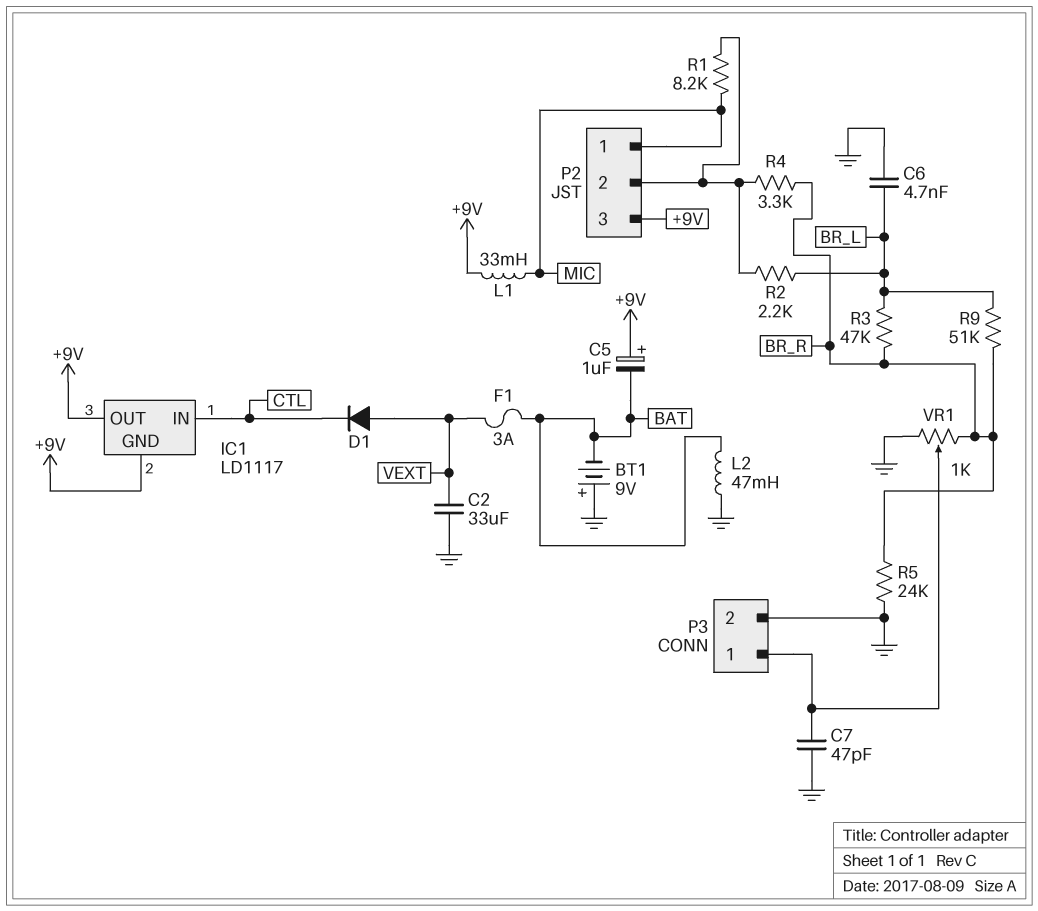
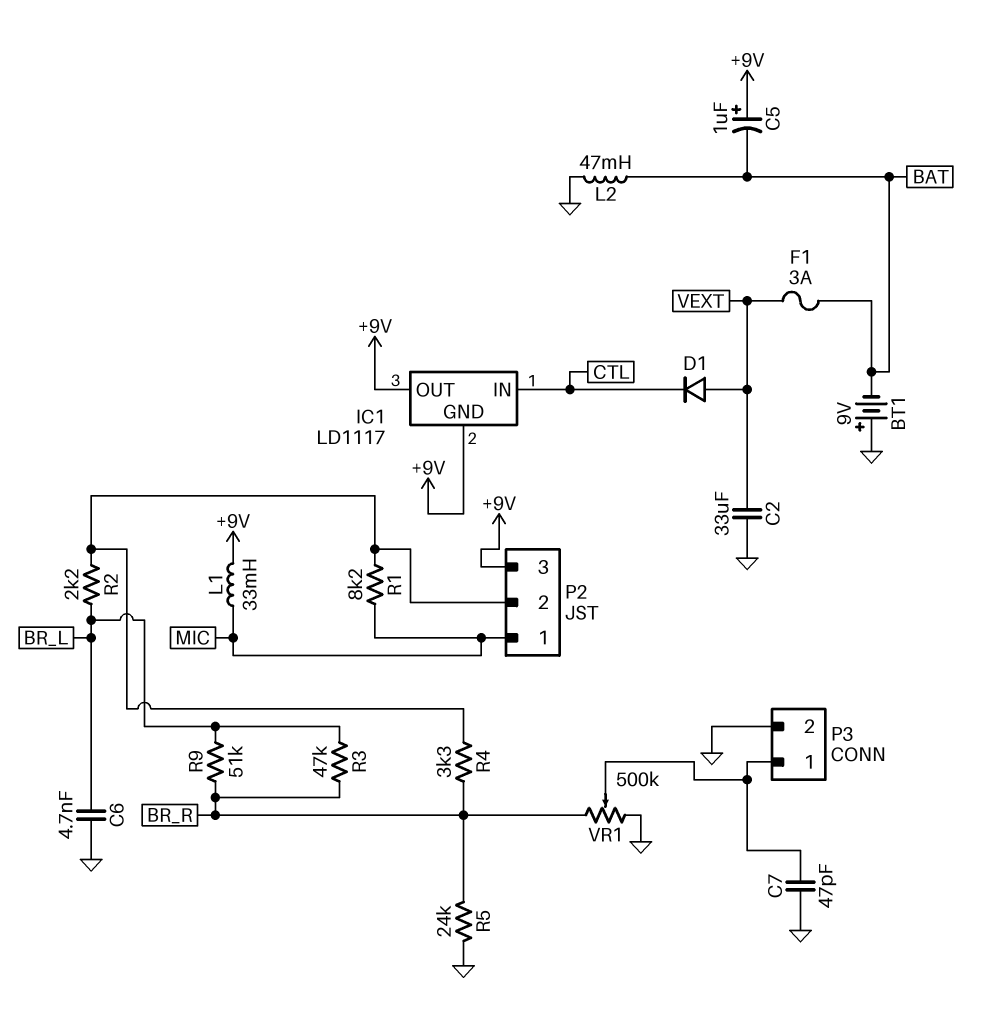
VR1: 1k (BR_R, GND, wiper P3/1) -> 500k (BR_R, GND, wiper P3/1)

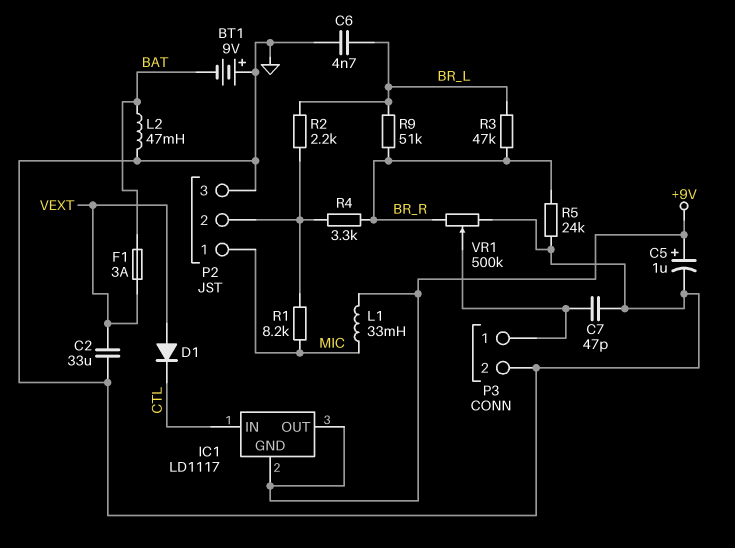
C5: 1uF (plus +9V, minus BAT) -> 1uF (plus +9V, minus GND)
P2 pin 3: +9V -> GND

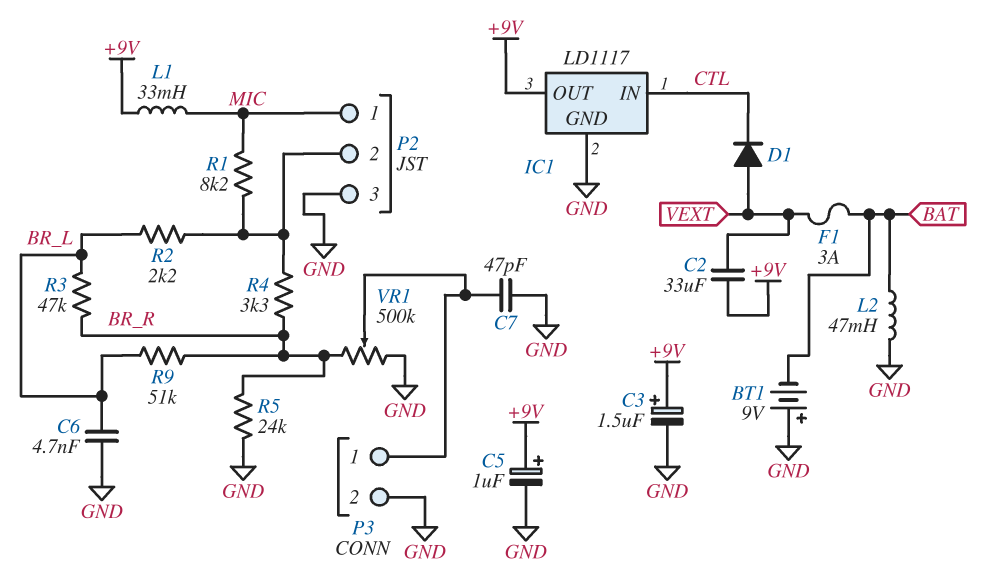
C2: 33uF (GND, VEXT) -> 33uF (+9V, VEXT)
C3: none -> 1.5uF (plus +9V, minus GND)
IC1 pin GND: +9V -> GND

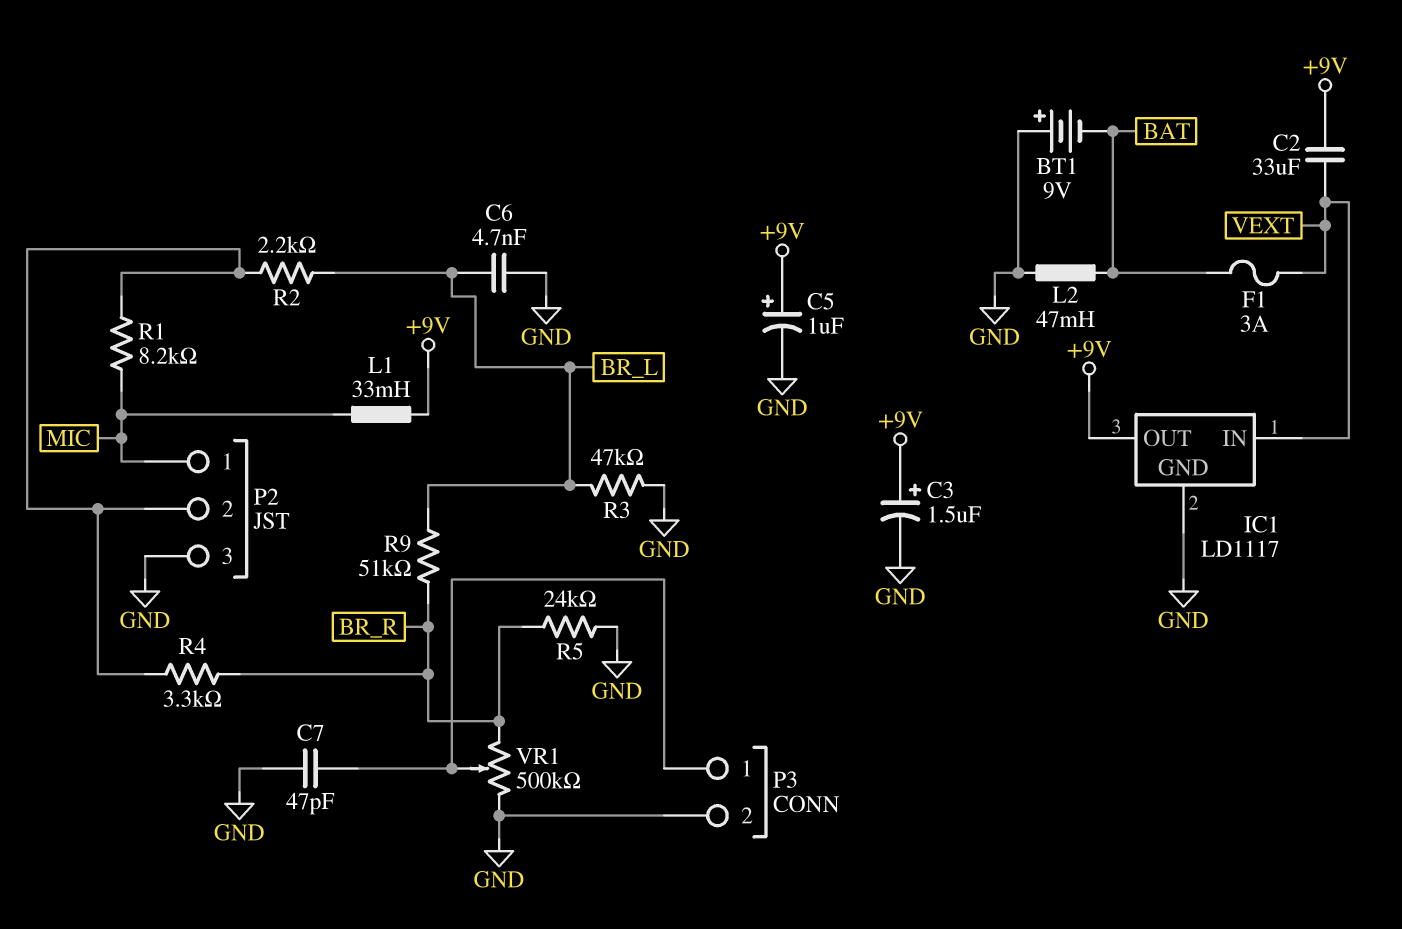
D1: diode (A VEXT, K CTL) -> none
IC1 pin IN: CTL -> VEXT
R3: 47k (BR_L, BR_R) -> 47k (BR_L, GND)

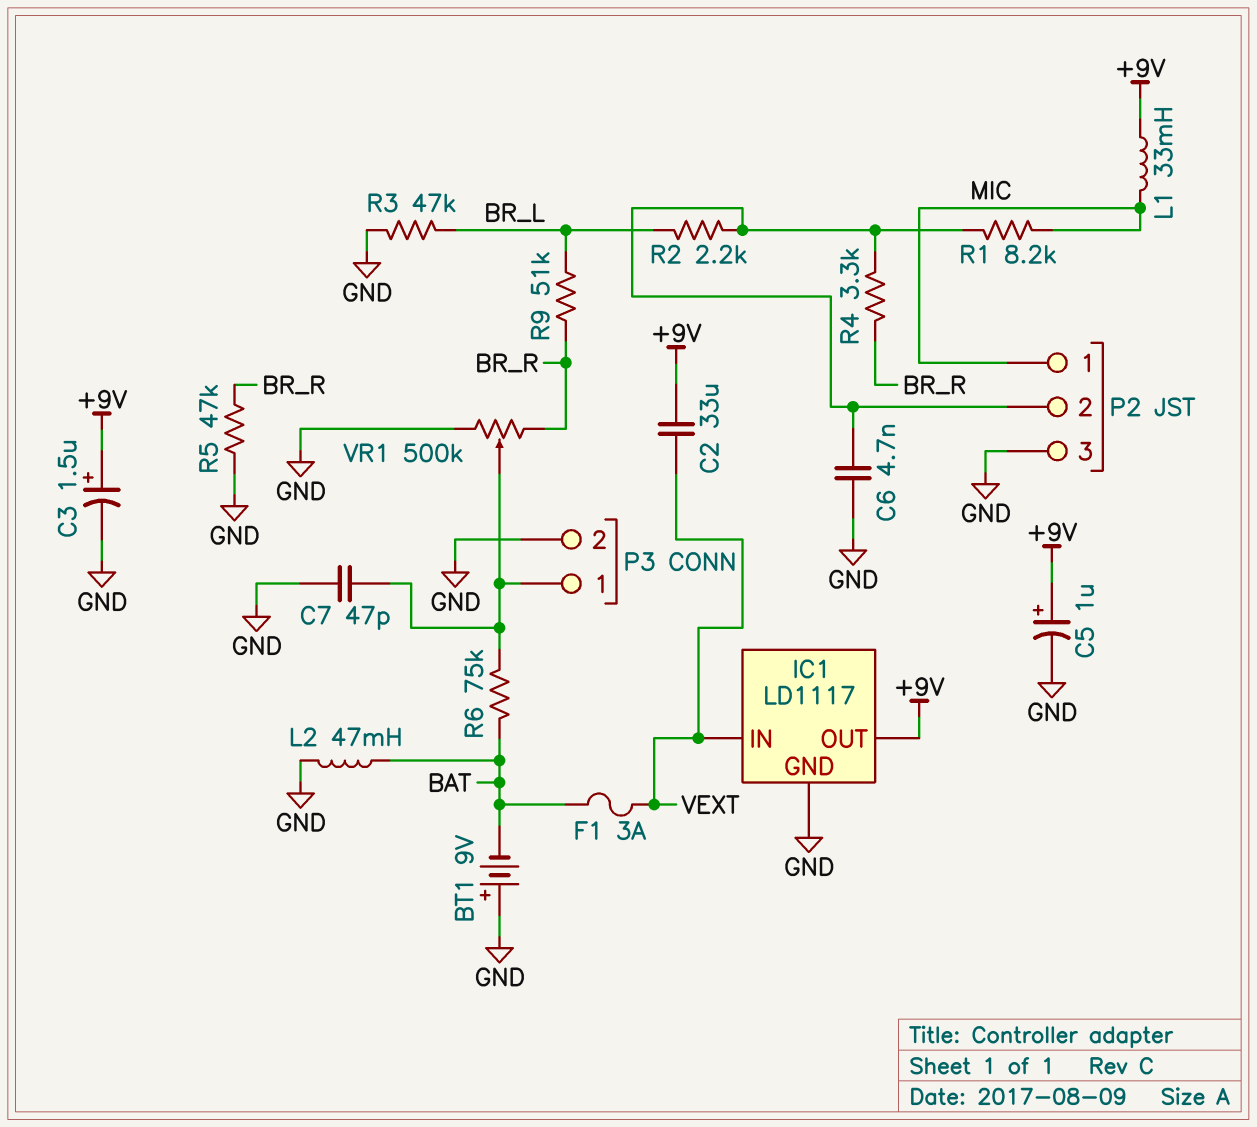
C6: 4.7nF (BR_L, GND) -> 4.7nF (GND, P2/2)
R5: 24k (BR_R, GND) -> 47k (BR_R, GND)
R6: none -> 75k (BAT, P3/1)

